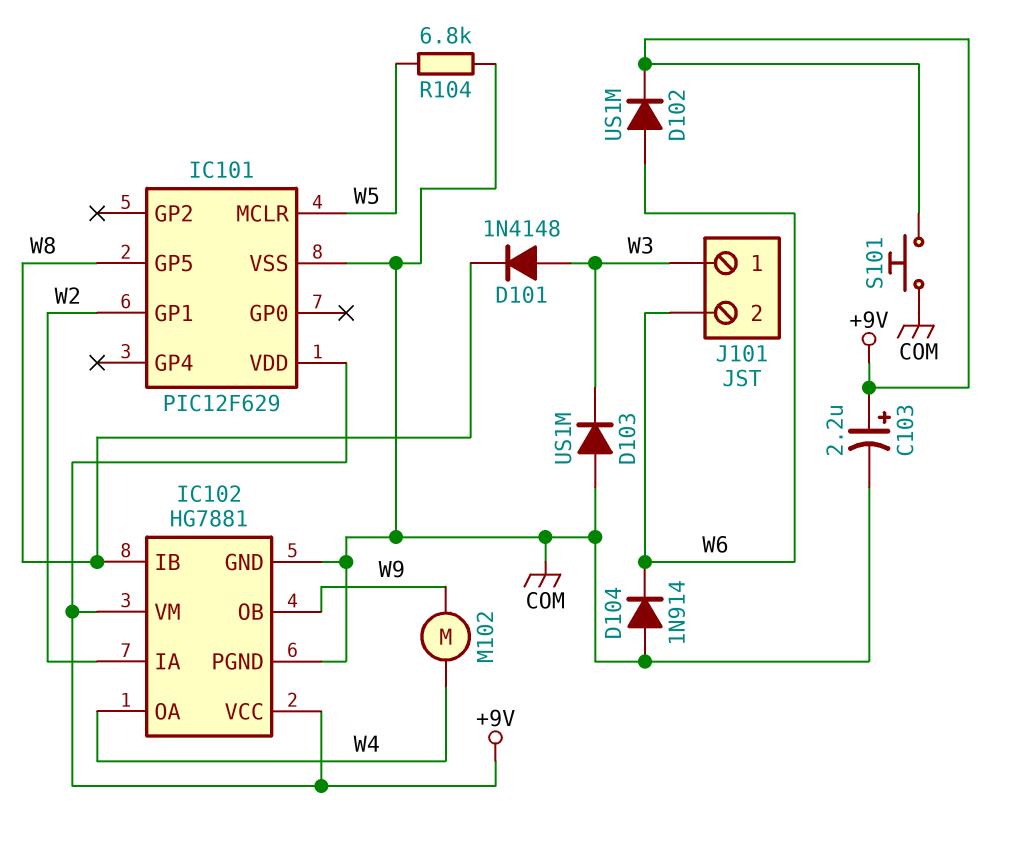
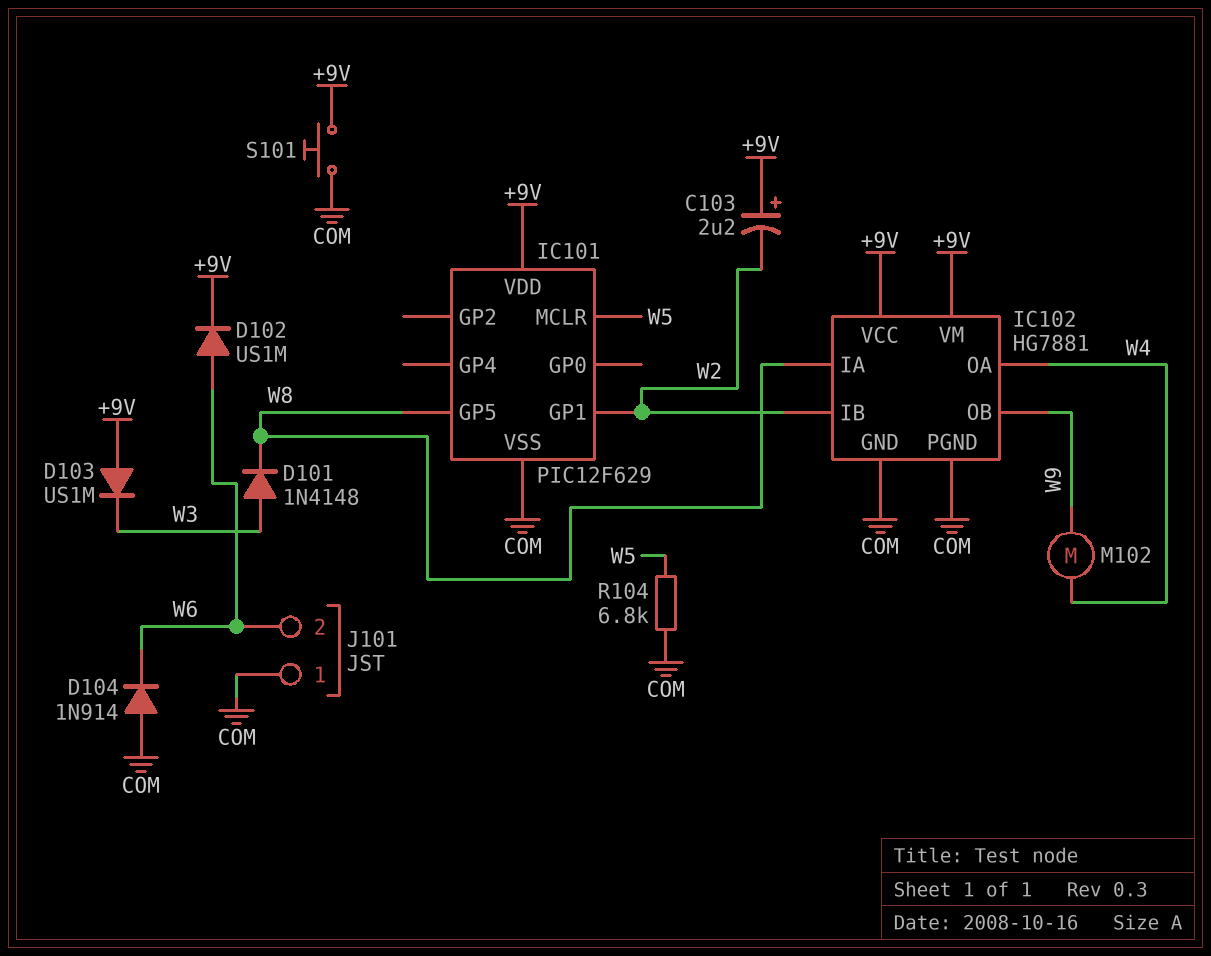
C103: 2.2uF (plus +9V, minus COM) -> 2.2uF (plus +9V, minus W2)
D103: diode US1M (A COM, K W3) -> diode US1M (A +9V, K W3)
IC102 pin IA: W2 -> W8
IC102 pin IB: W8 -> W2
J101 pin 1: W3 -> COM

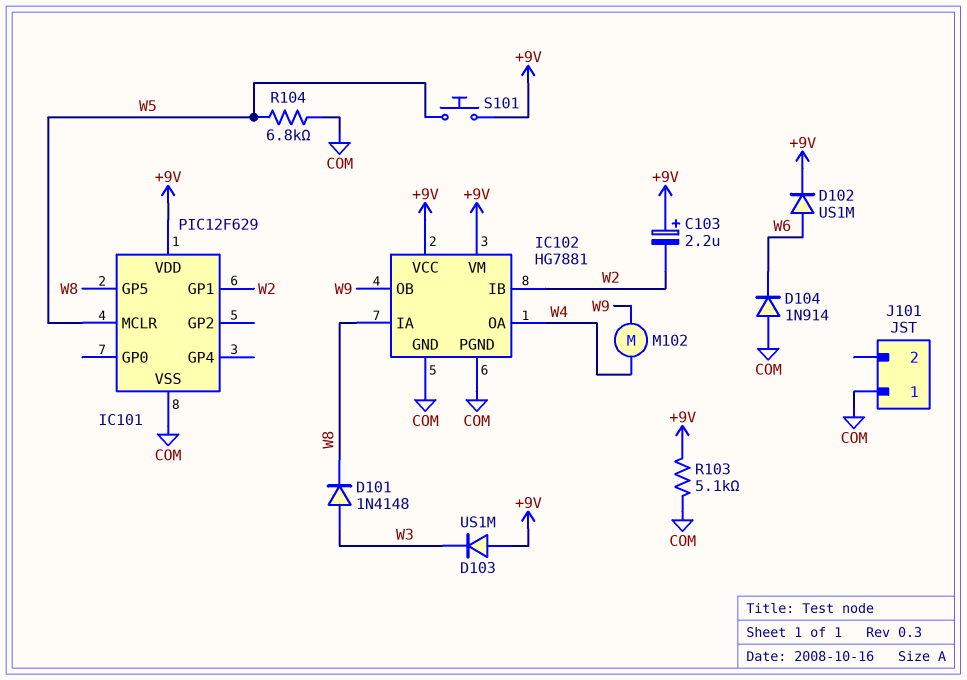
J101 pin 2: W6 -> none
R103: none -> 5.1k (+9V, COM)
S101: button (+9V, COM) -> button (+9V, W5)

